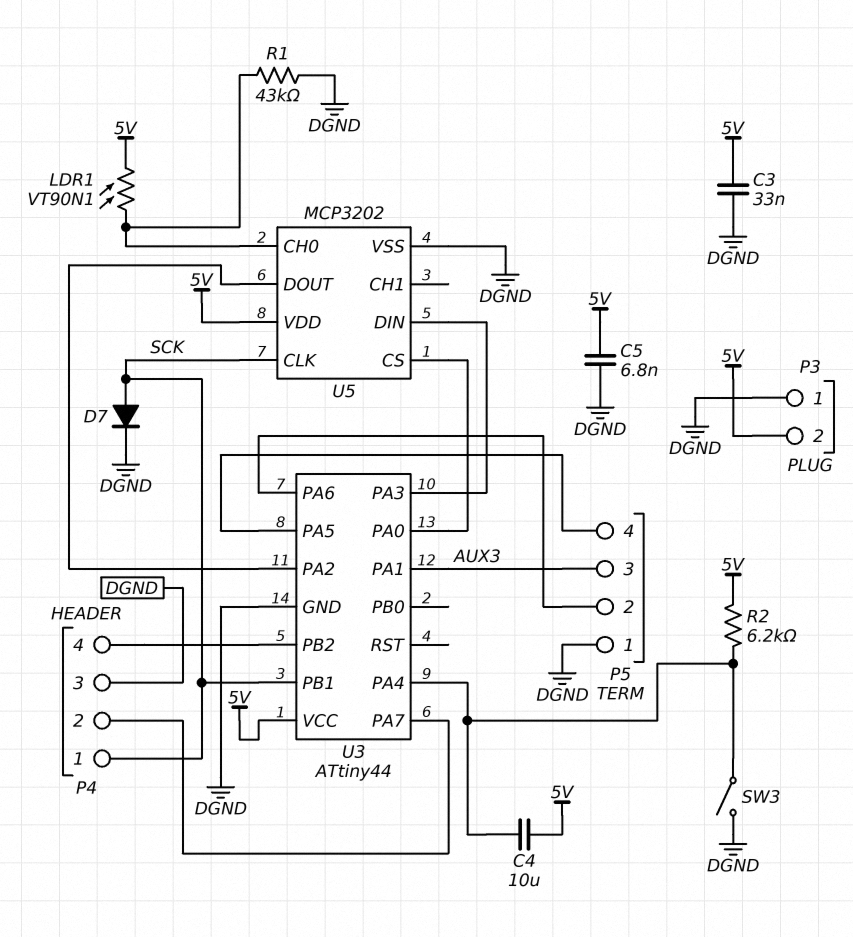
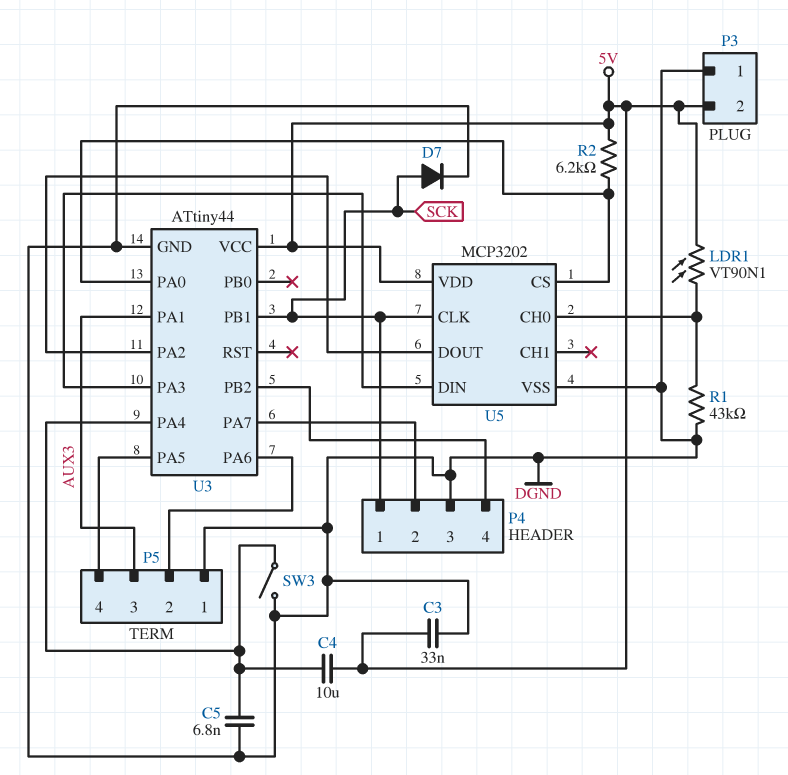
C5: 6.8nF (5V, DGND) -> 6.8nF (DGND, U3/PA4)
R2: 6.2k (5V, U3/PA4) -> 6.2k (5V, U3/PA0)

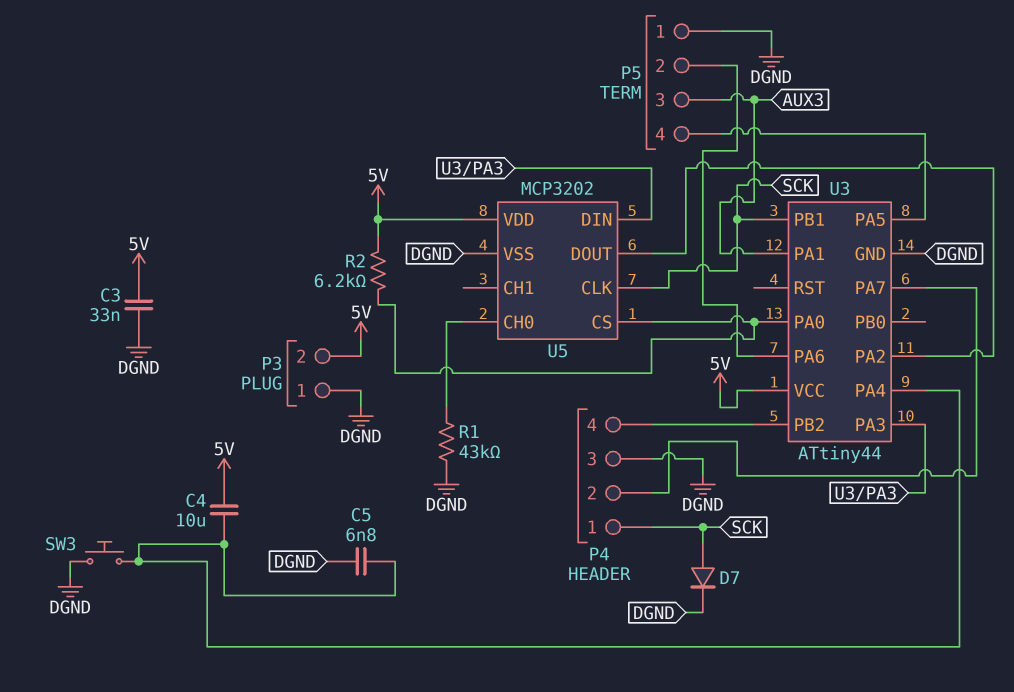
LDR1: VT90N1 (5V, U5/CH0) -> none
SW3: switch (DGND, U3/PA4) -> button (DGND, U3/PA4)

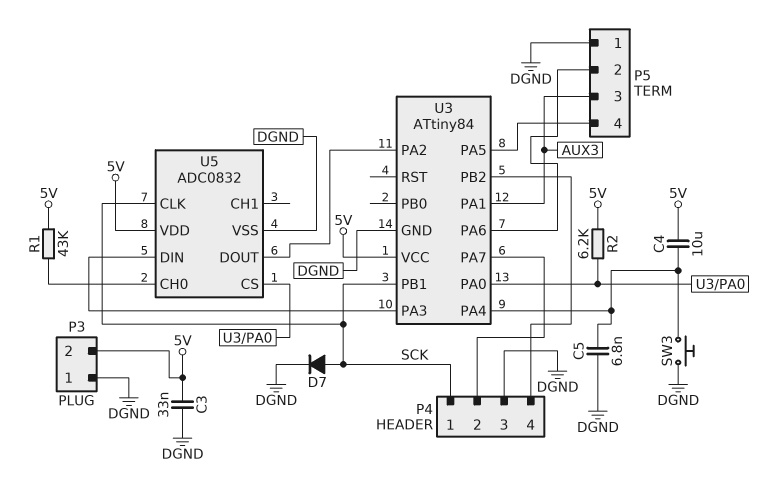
R1: 43k (DGND, U5/CH0) -> 43k (5V, U5/CH0)
U3: ATtiny44 -> ATtiny84
U5: MCP3202 -> ADC0832

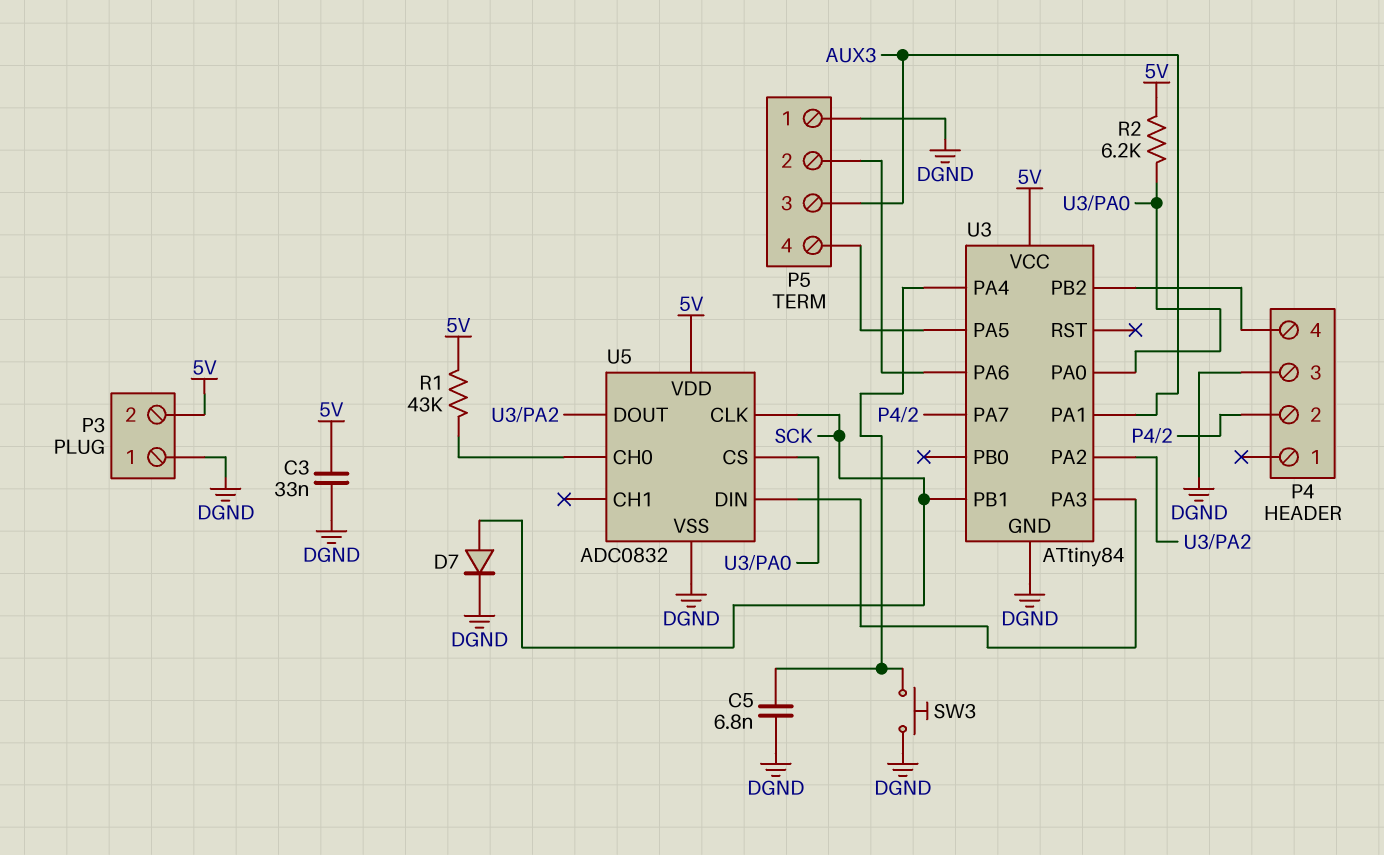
C4: 10uF (5V, U3/PA4) -> none
P4 pin 1: SCK -> none

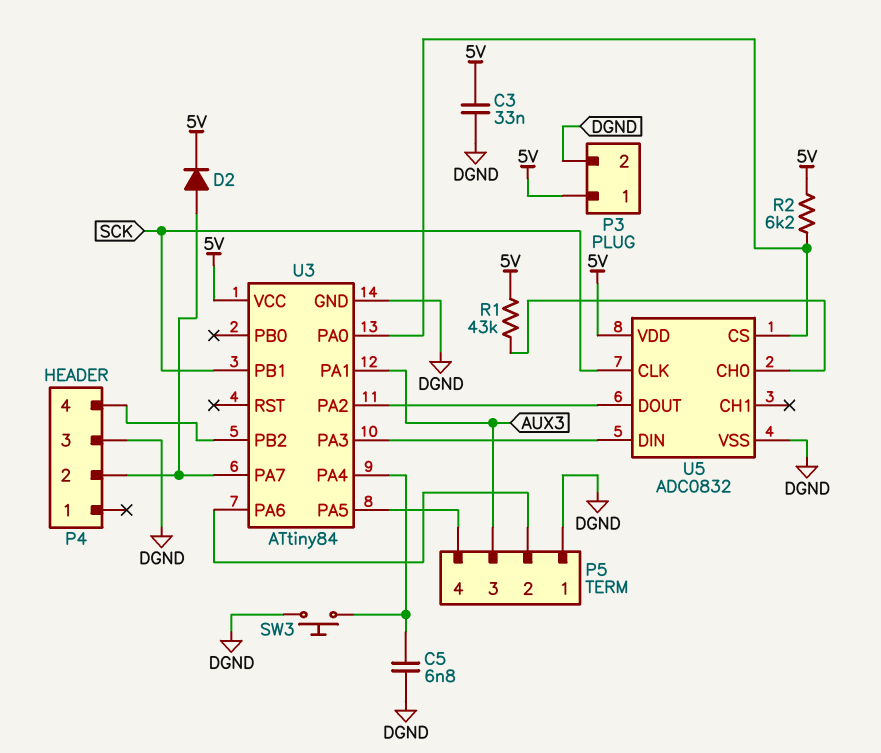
D2: none -> diode (A P4/2, K 5V)
D7: diode (A SCK, K DGND) -> none
P3 pin 1: DGND -> 5V
P3 pin 2: 5V -> DGND

